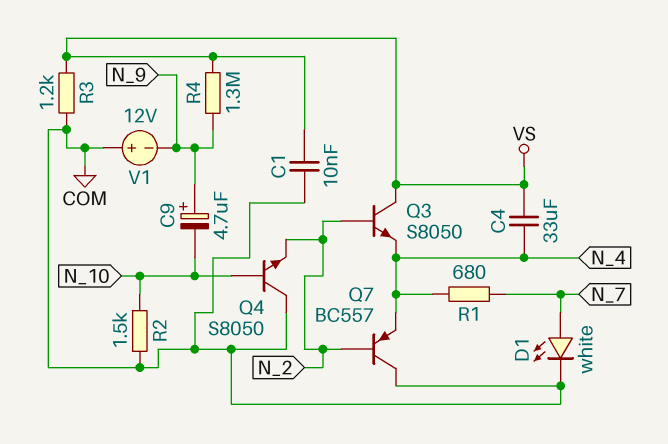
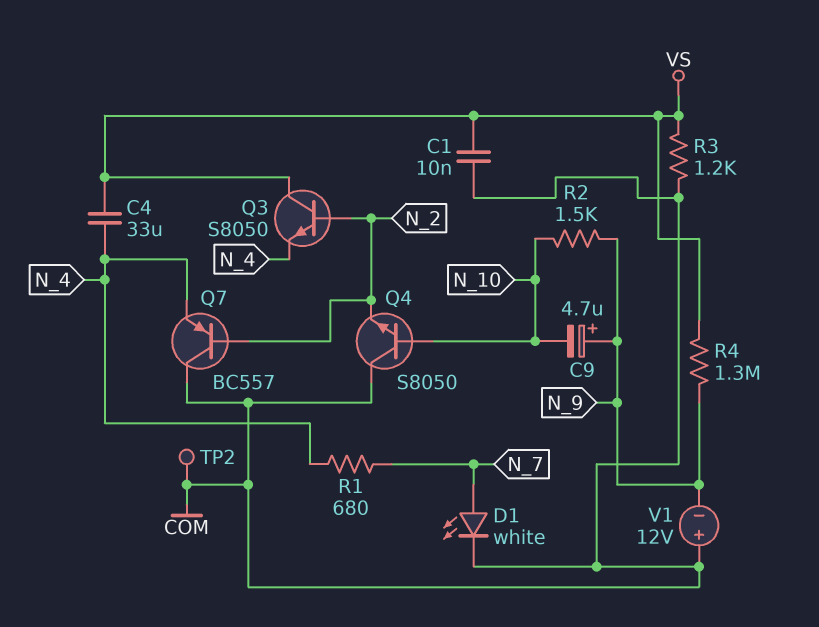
R2: 1.5k (COM, N_10) -> 1.5k (N_9, N_10)
TP2: none -> test point (COM)

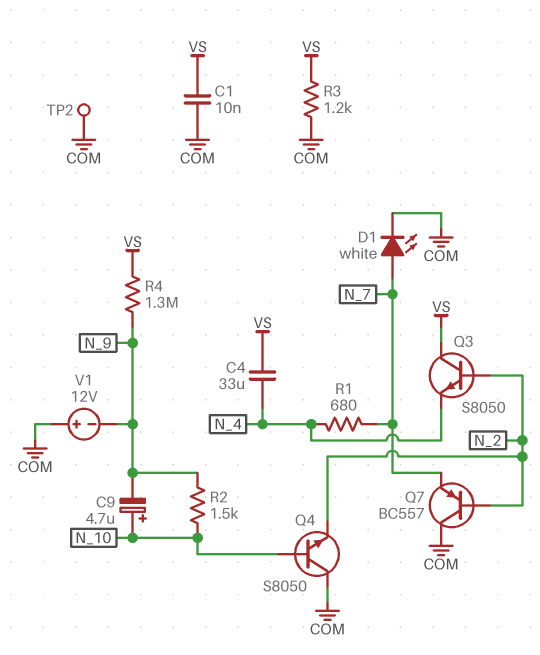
C9: 4.7uF (plus N_9, minus N_10) -> 4.7uF (plus N_10, minus N_9)
Q7: PNP BC557 (B N_2, C COM, E N_4) -> PNP BC557 (B N_2, C COM, E N_7)

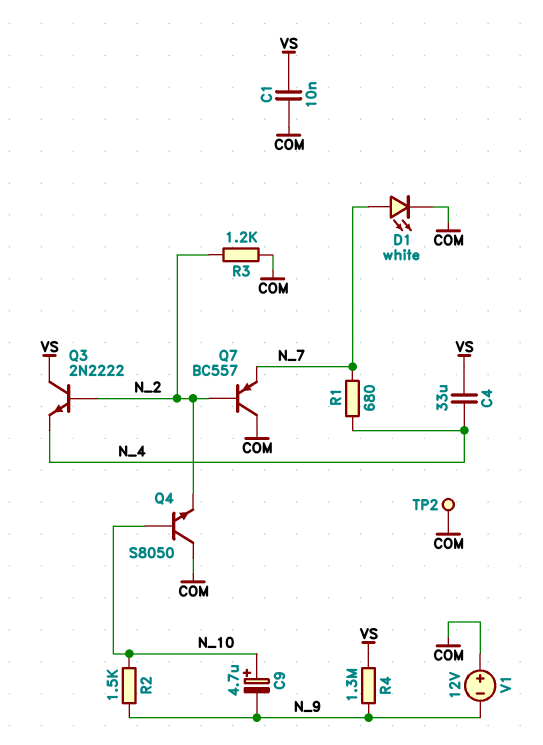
Q3: NPN S8050 (B N_2, C VS, E N_4) -> NPN 2N2222 (B N_2, C VS, E N_4)
R3: 1.2k (COM, VS) -> 1.2k (COM, N_2)

